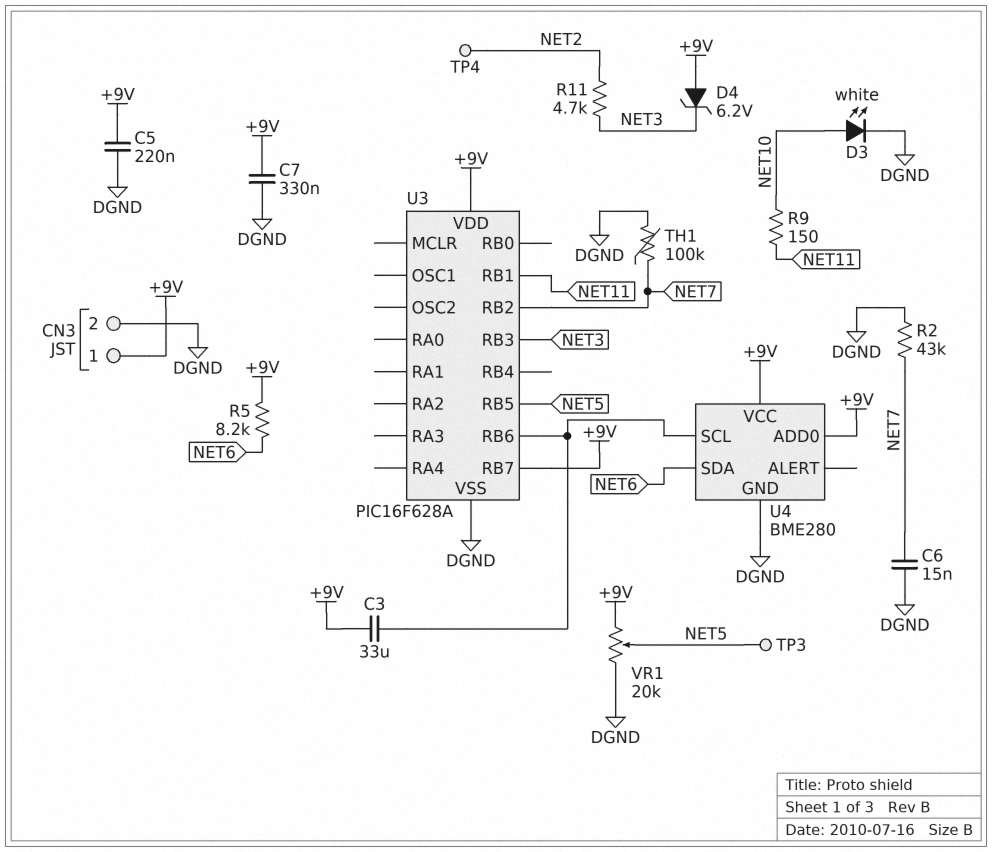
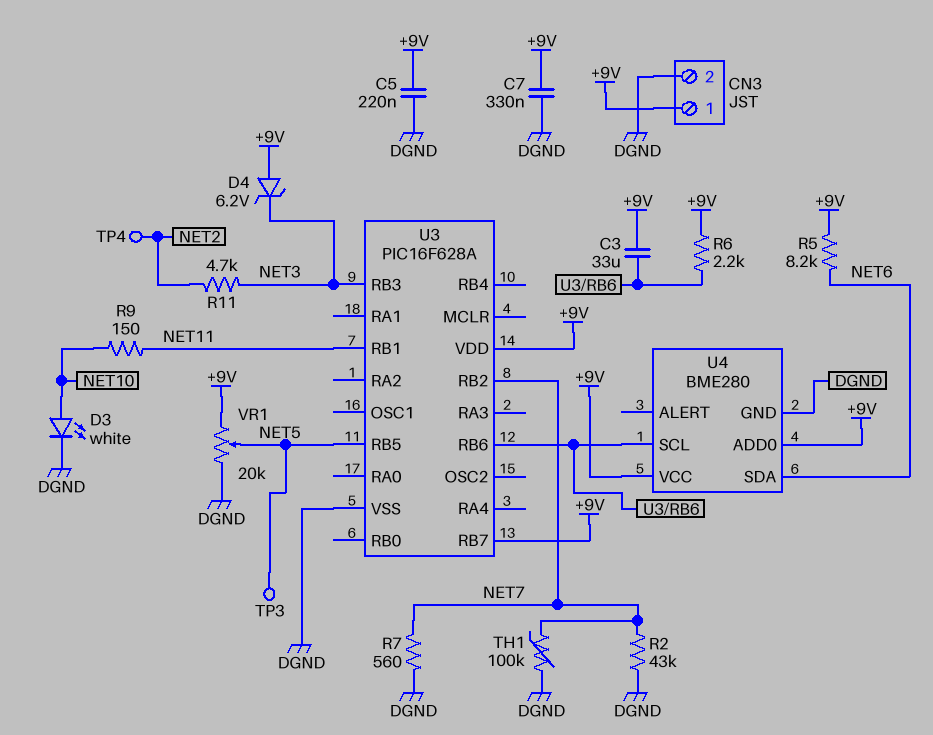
C6: 15nF (DGND, NET7) -> none
R6: none -> 2.2k (+9V, U3/RB6)
R7: none -> 560 (DGND, NET7)

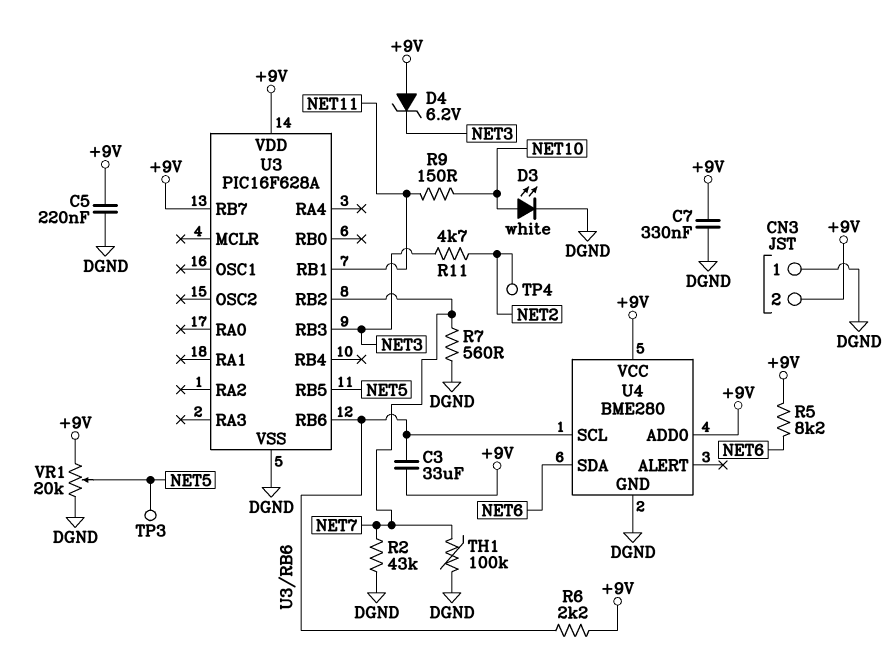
CN3 pin 1: +9V -> DGND
CN3 pin 2: DGND -> +9V

